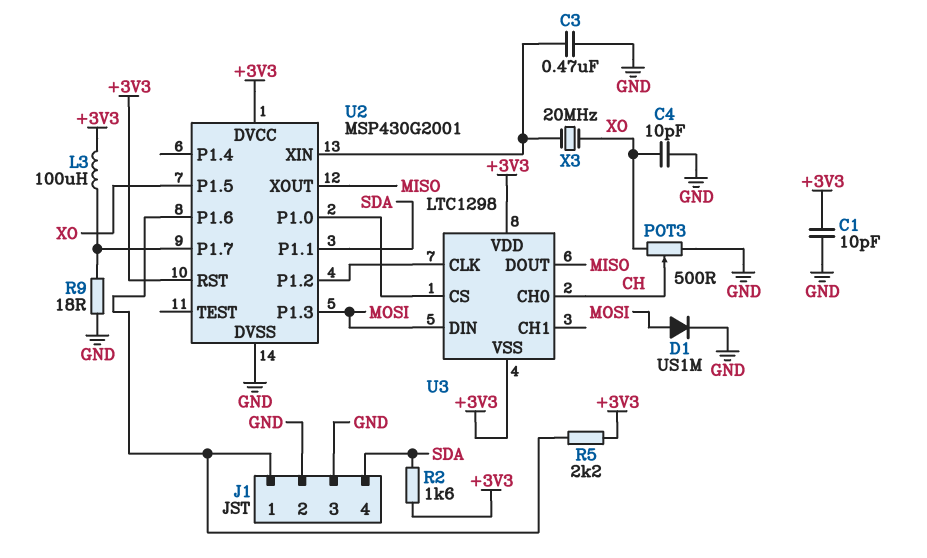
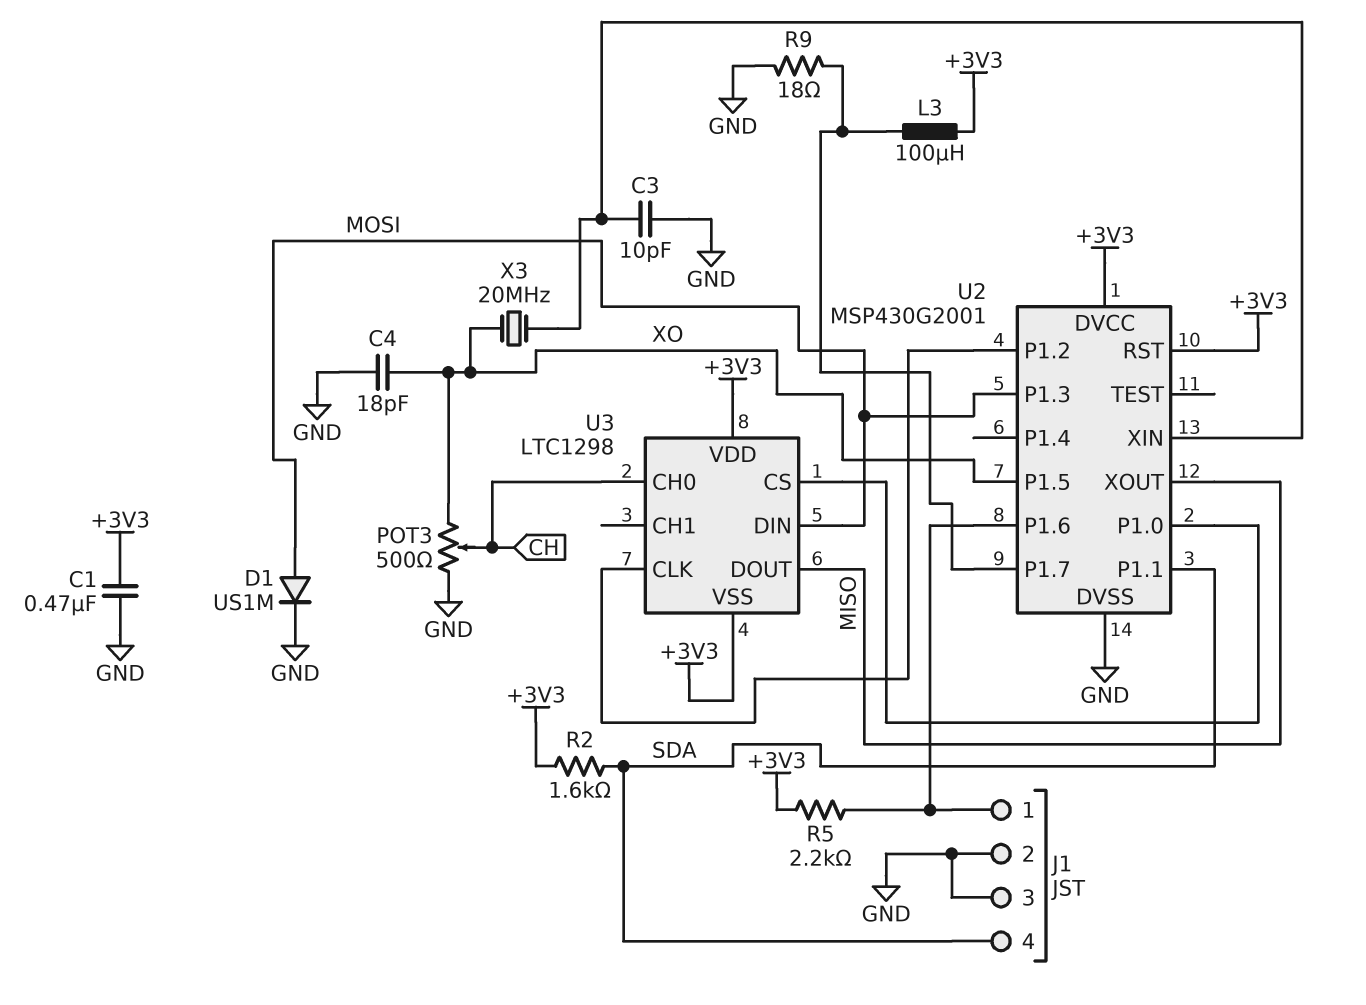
C1: 10pF (+3V3, GND) -> 470nF (+3V3, GND)
C3: 470nF (GND, U2/XIN) -> 10pF (GND, U2/XIN)
C4: 10pF (GND, XO) -> 18pF (GND, XO)

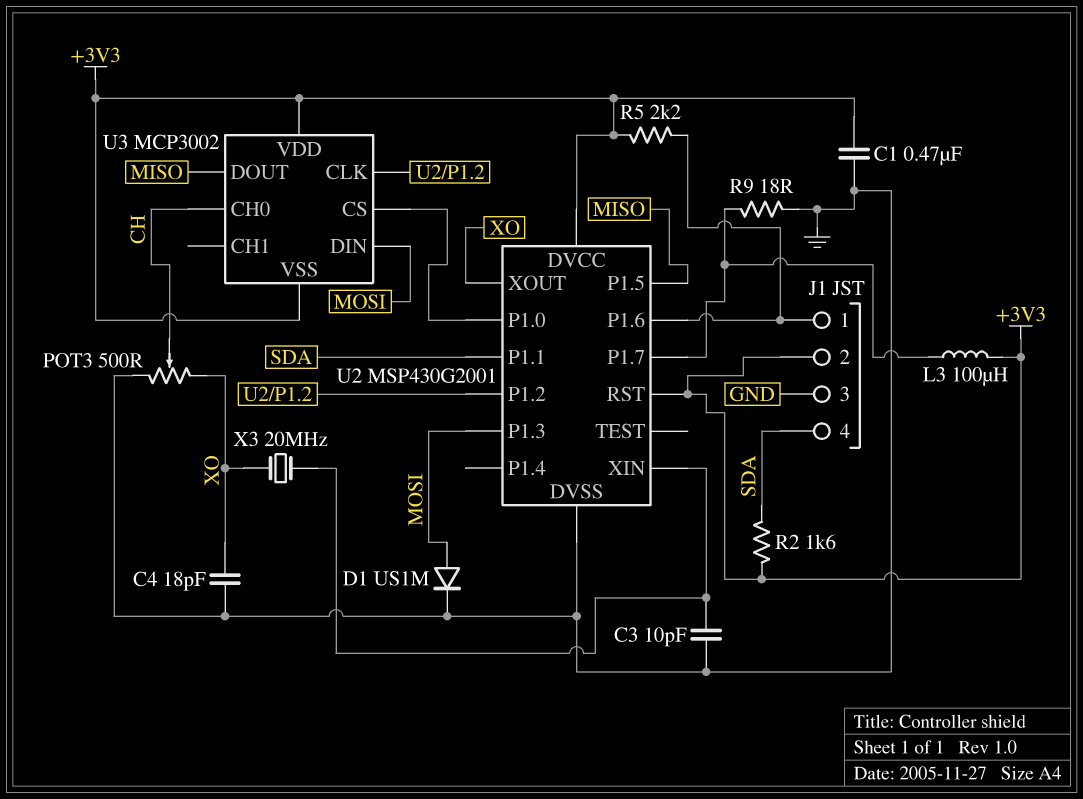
J1 pin 2: GND -> +3V3
U2 pin P1.5: XO -> MISO
U2 pin XOUT: MISO -> XO
U3: LTC1298 -> MCP3002

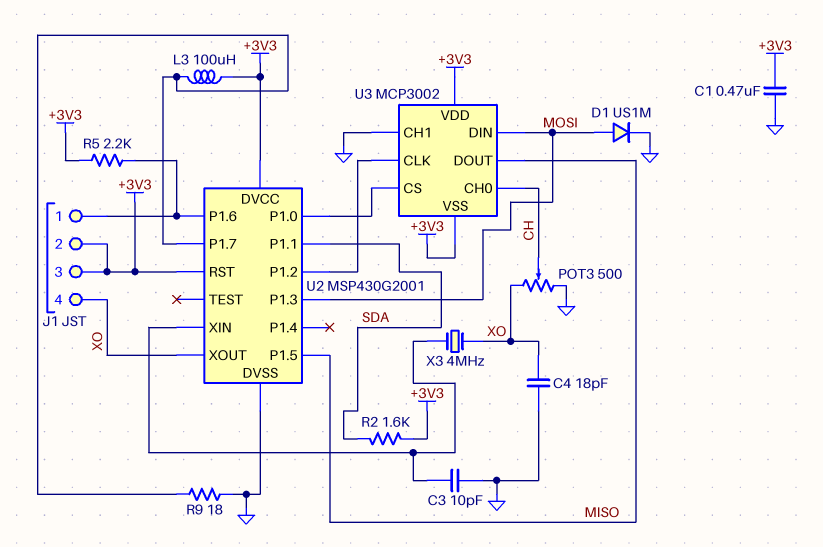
J1 pin 3: GND -> +3V3
J1 pin 4: SDA -> XO
U3 pin CH1: none -> GND
X3: 20MHz (U2/XIN, XO) -> 4MHz (U2/XIN, XO)

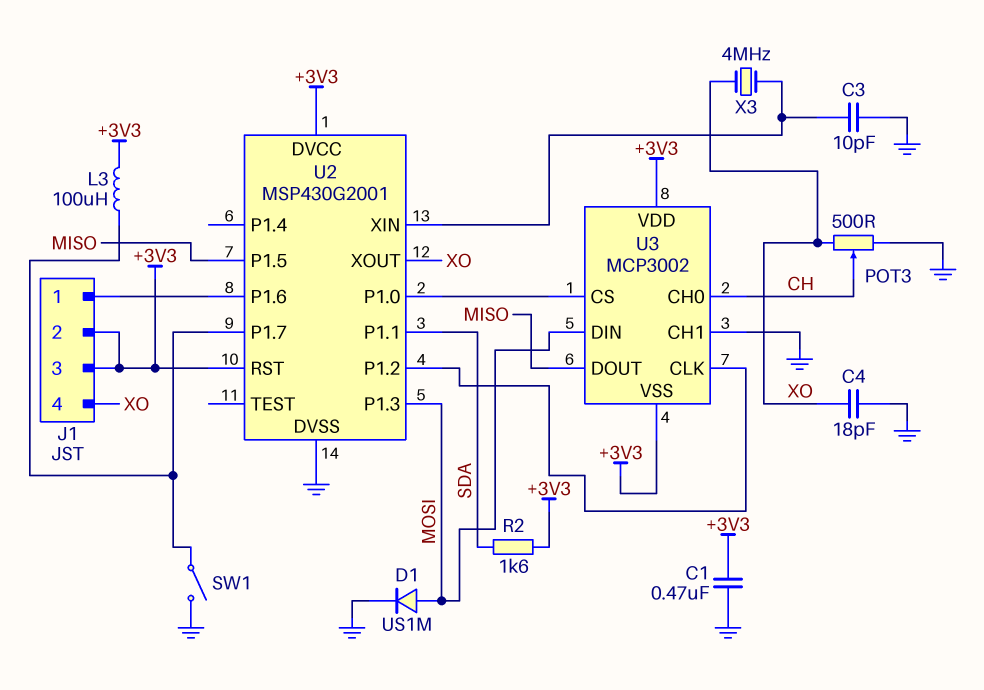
R5: 2.2k (+3V3, J1/1) -> none
R9: 18 (GND, U2/P1.7) -> none
SW1: none -> switch (GND, U2/P1.7)

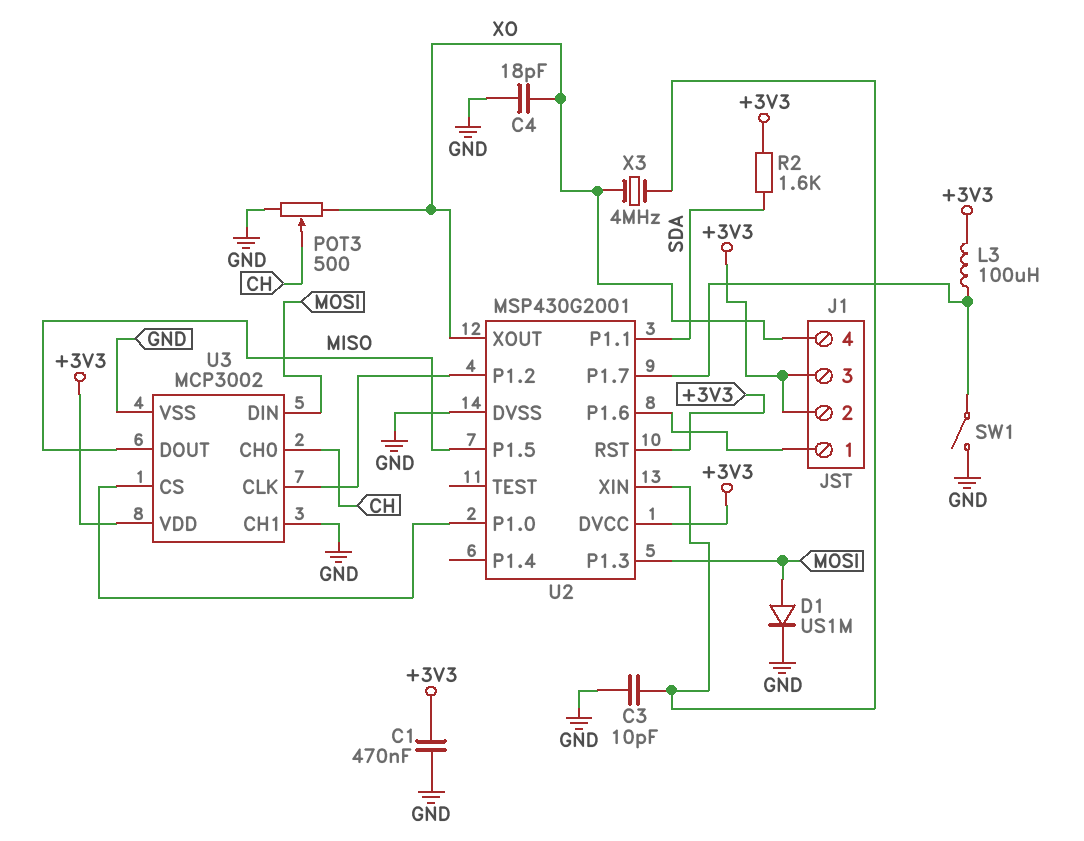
U3 pin VSS: +3V3 -> GND

